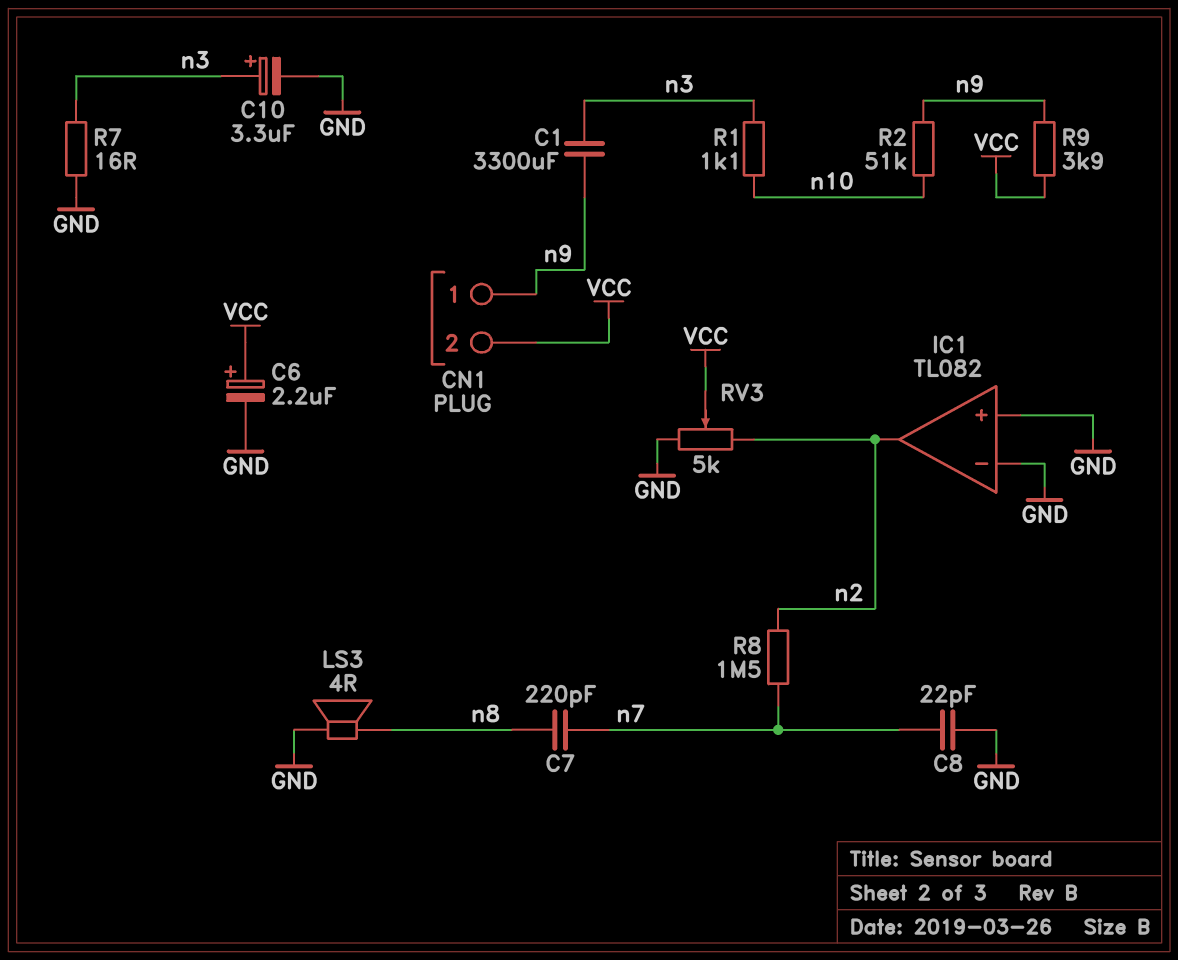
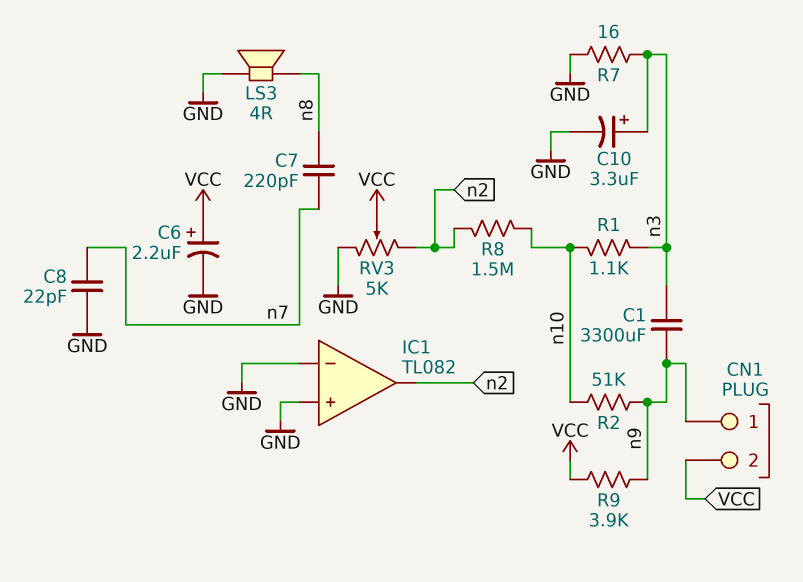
R8: 1.5M (n2, n7) -> 1.5M (n2, n10)

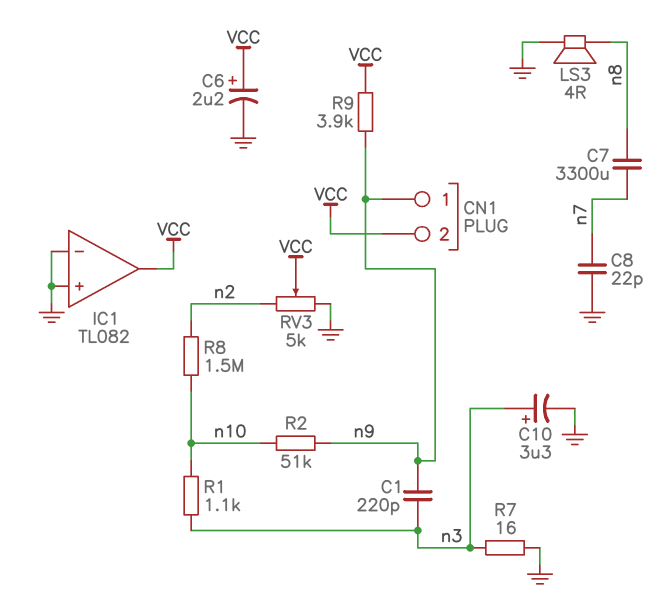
C1: 3300uF (n3, n9) -> 220pF (n3, n9)
C7: 220pF (n7, n8) -> 3300uF (n7, n8)
IC1 pin out: n2 -> VCC

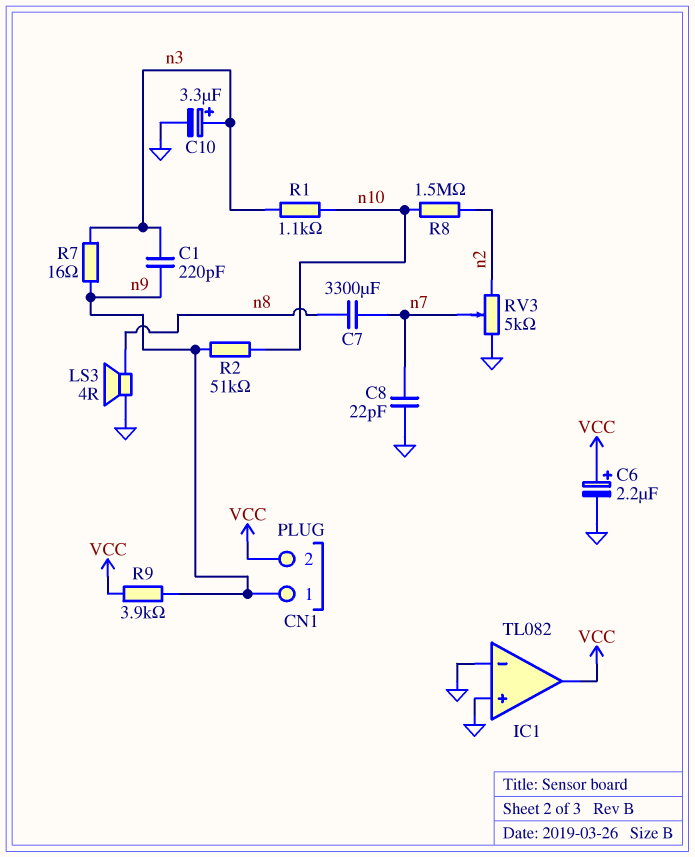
R7: 16 (GND, n3) -> 16 (n3, n9)
RV3: 5k (GND, n2, wiper VCC) -> 5k (GND, n2, wiper n7)

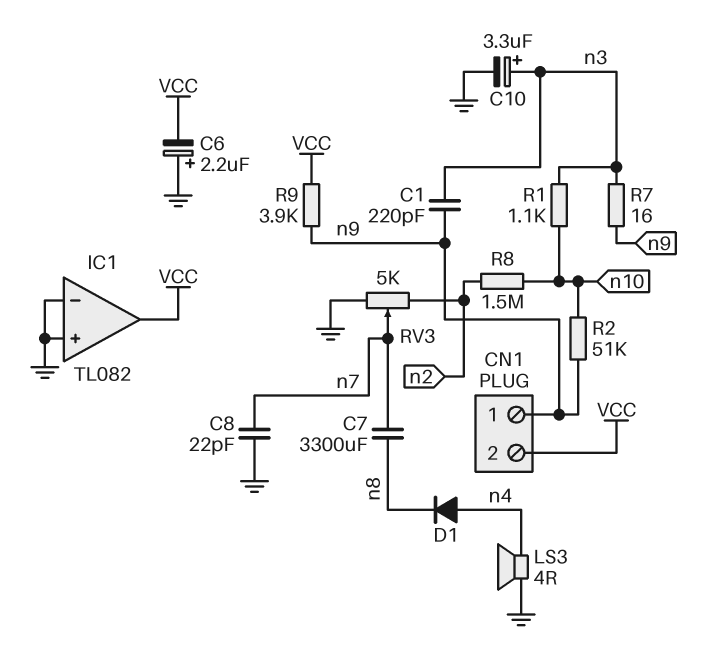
C6: 2.2uF (plus VCC, minus GND) -> 2.2uF (plus GND, minus VCC)
D1: none -> diode (A n4, K n8)
LS3: speaker 4R (GND, n8) -> speaker 4R (GND, n4)

